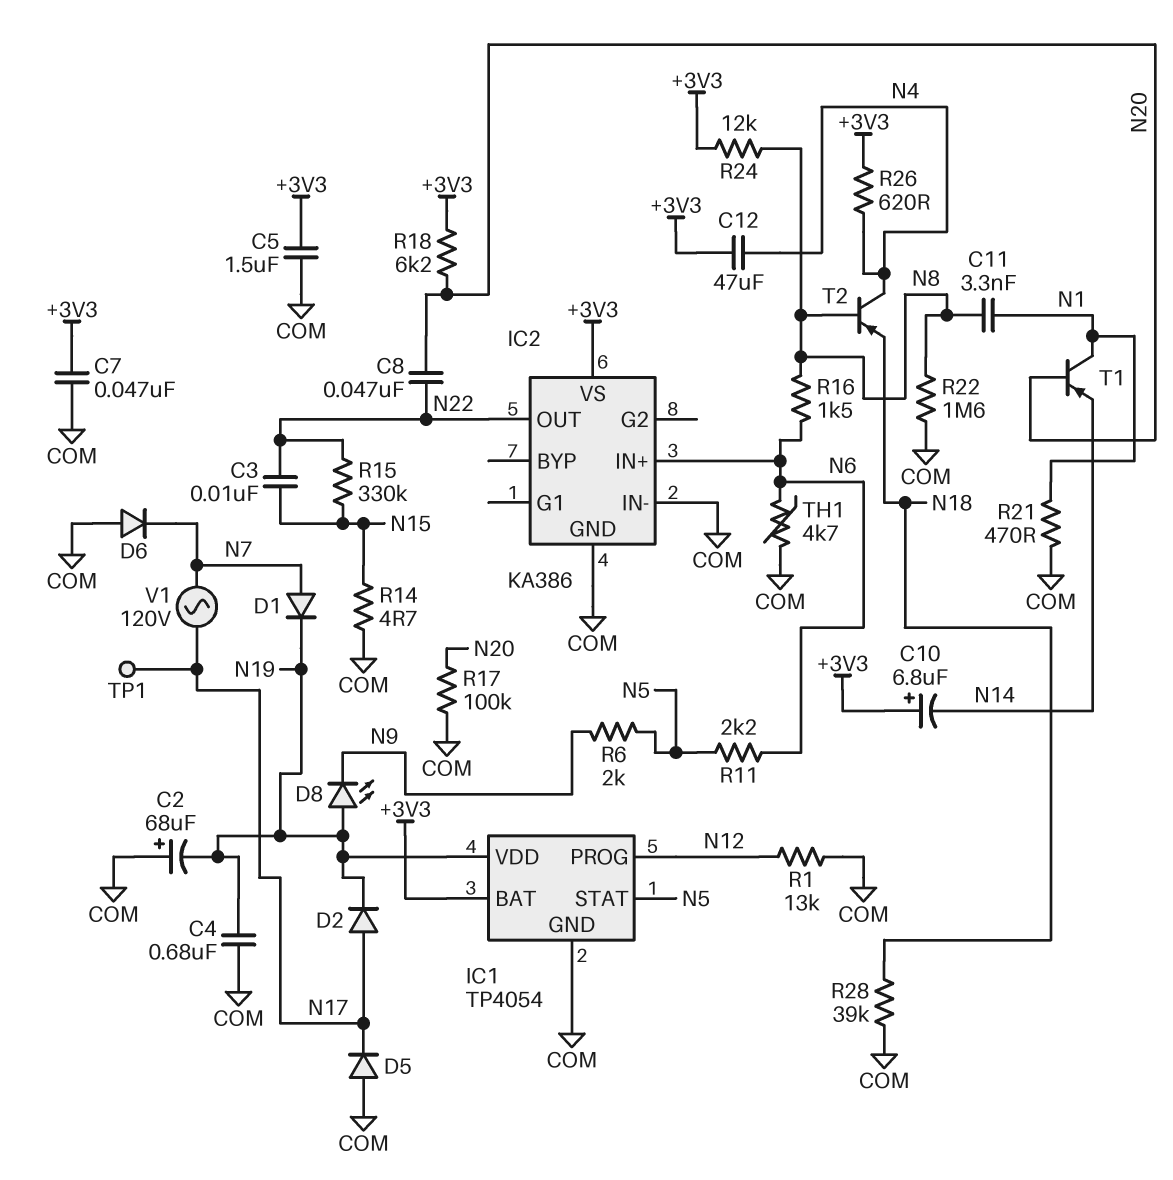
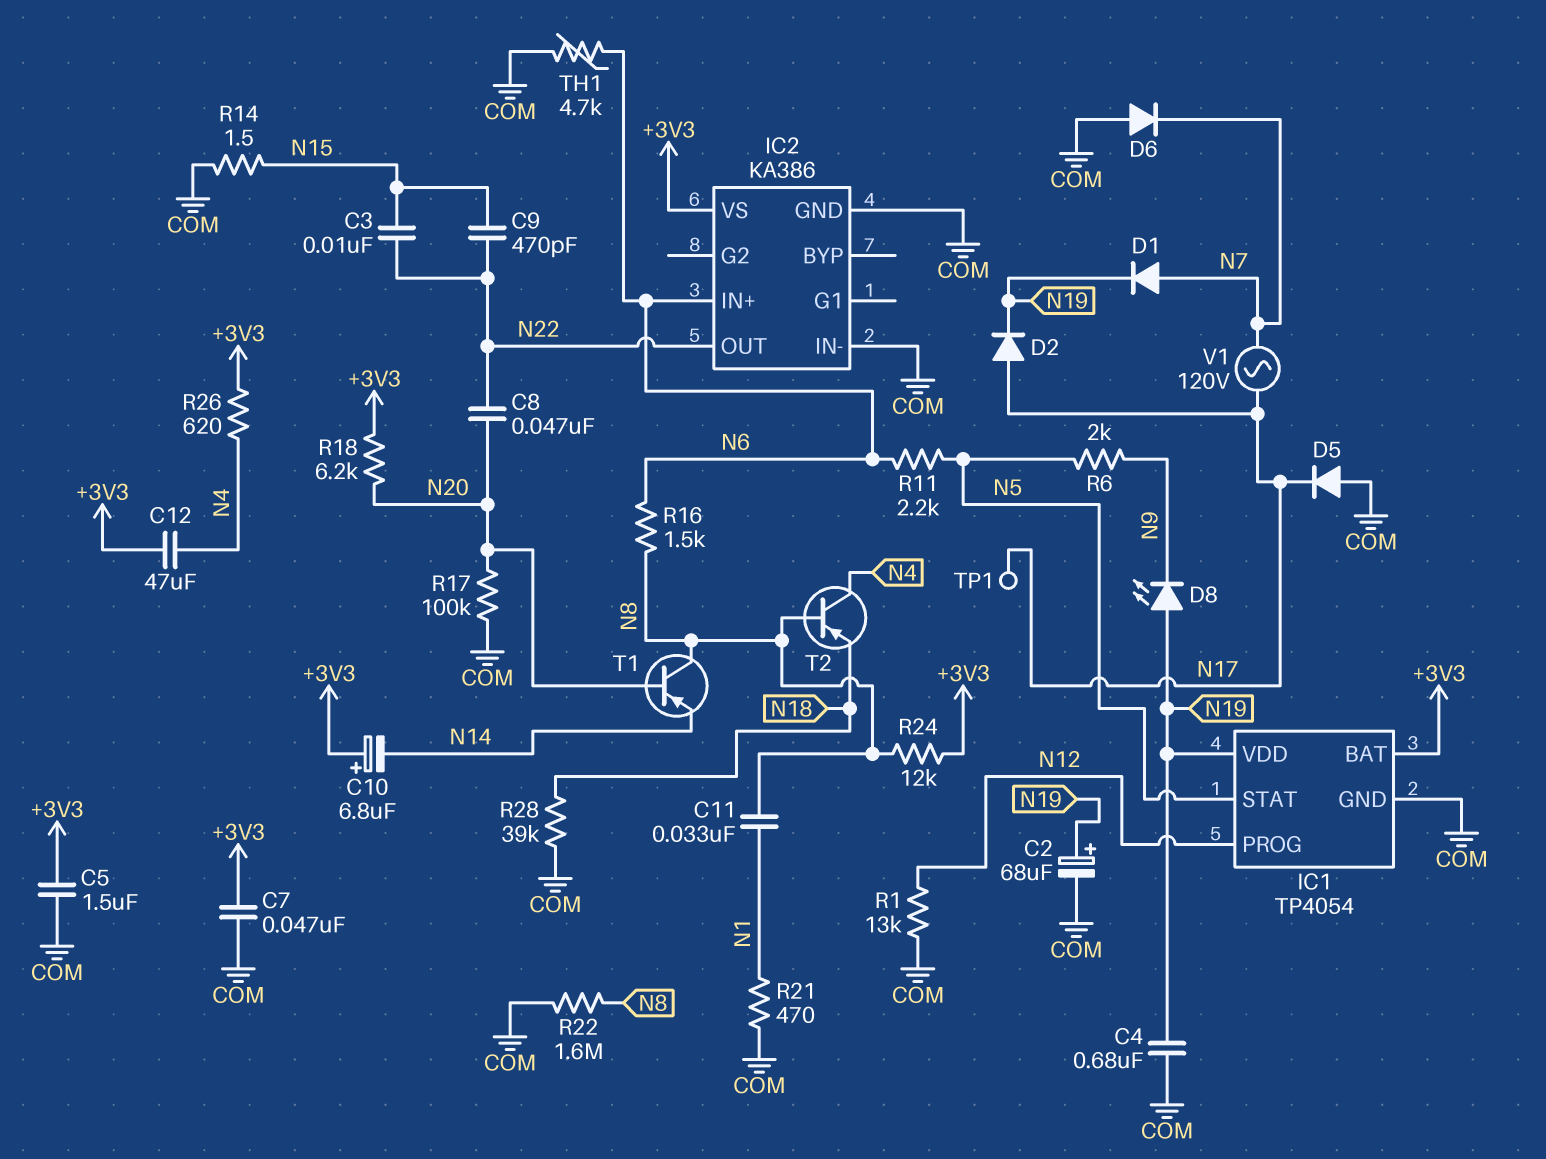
C2: 68uF (plus COM, minus N19) -> 68uF (plus N19, minus COM)
C9: none -> 470pF (N15, N22)
C11: 3.3nF (N1, N8) -> 33nF (N1, N8)
R14: 4.7 (COM, N15) -> 1.5 (COM, N15)
R15: 330k (N15, N22) -> none
T1: PNP (B N20, C N1, E N14) -> PNP (B N20, C N8, E N14)

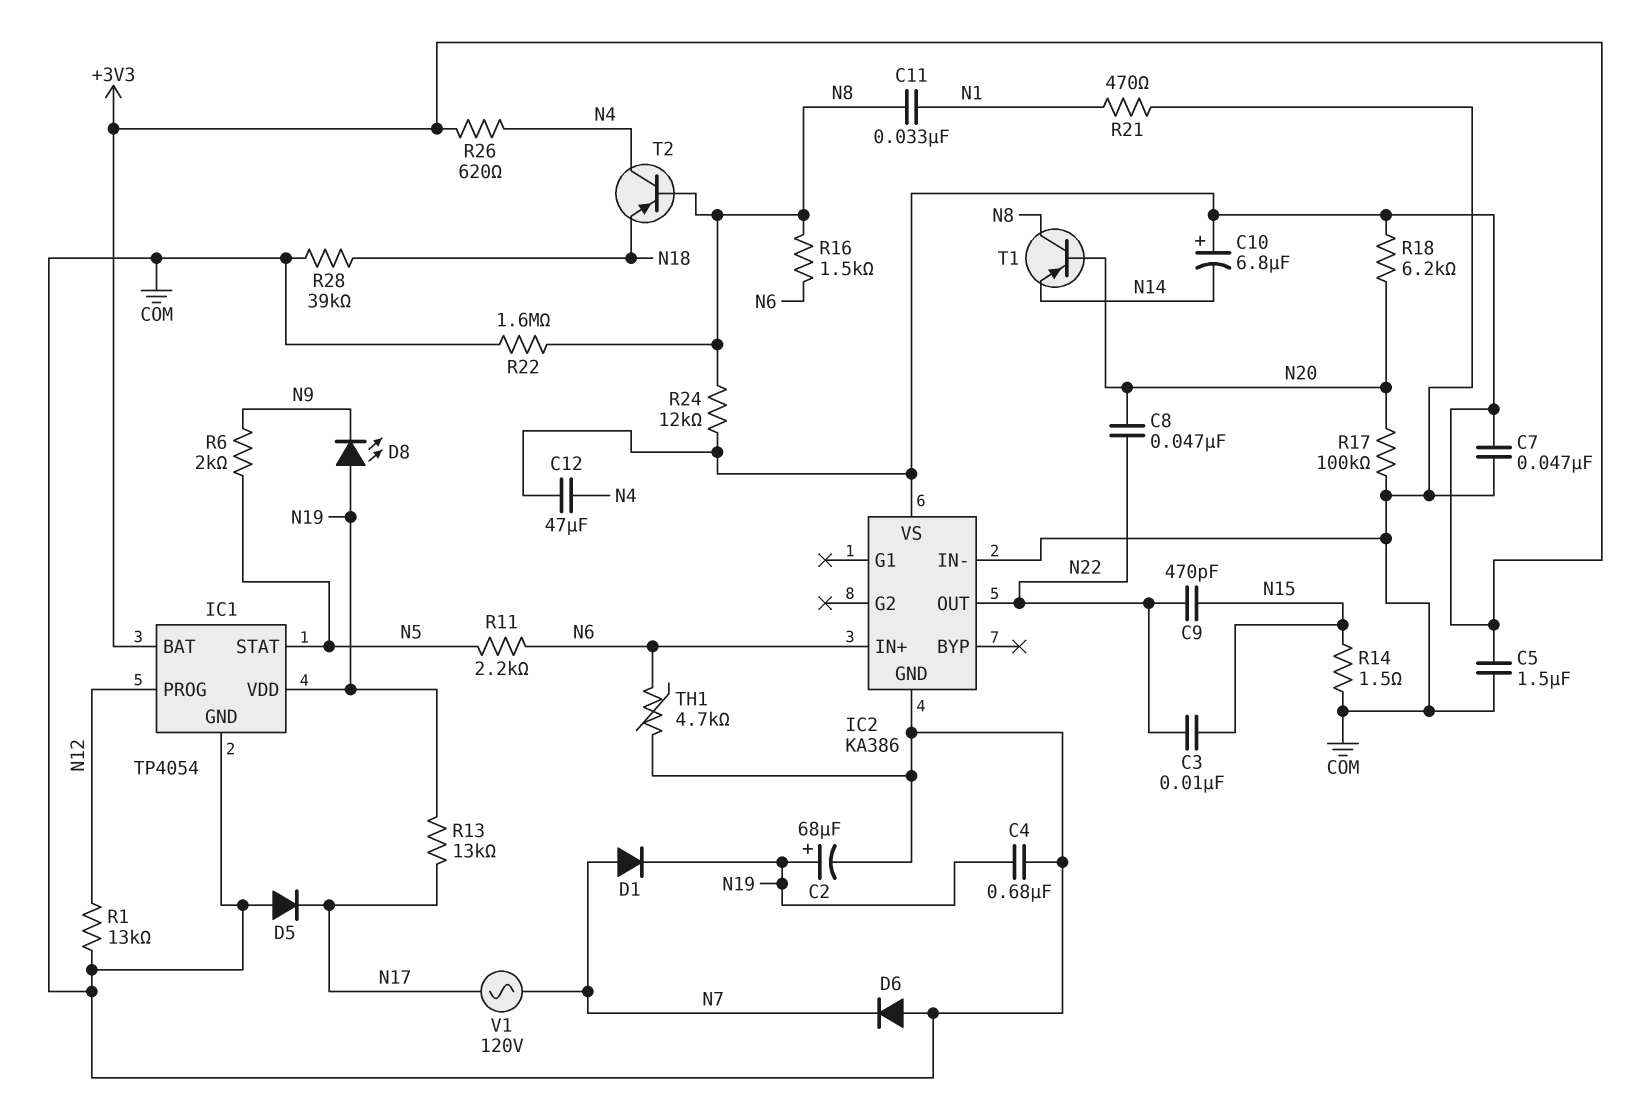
D2: diode (A N17, K N19) -> none
R13: none -> 13k (N17, N19)
TP1: test point (N17) -> none

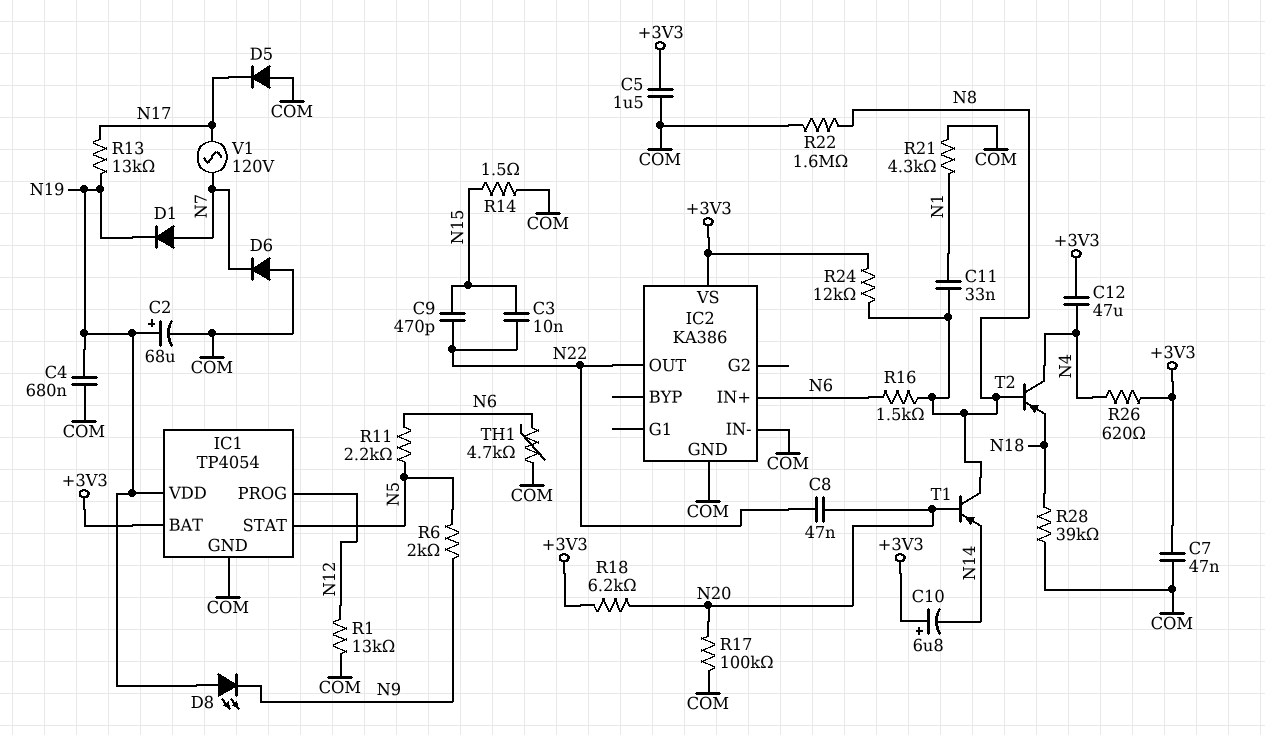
R21: 470 (COM, N1) -> 4.3k (COM, N1)

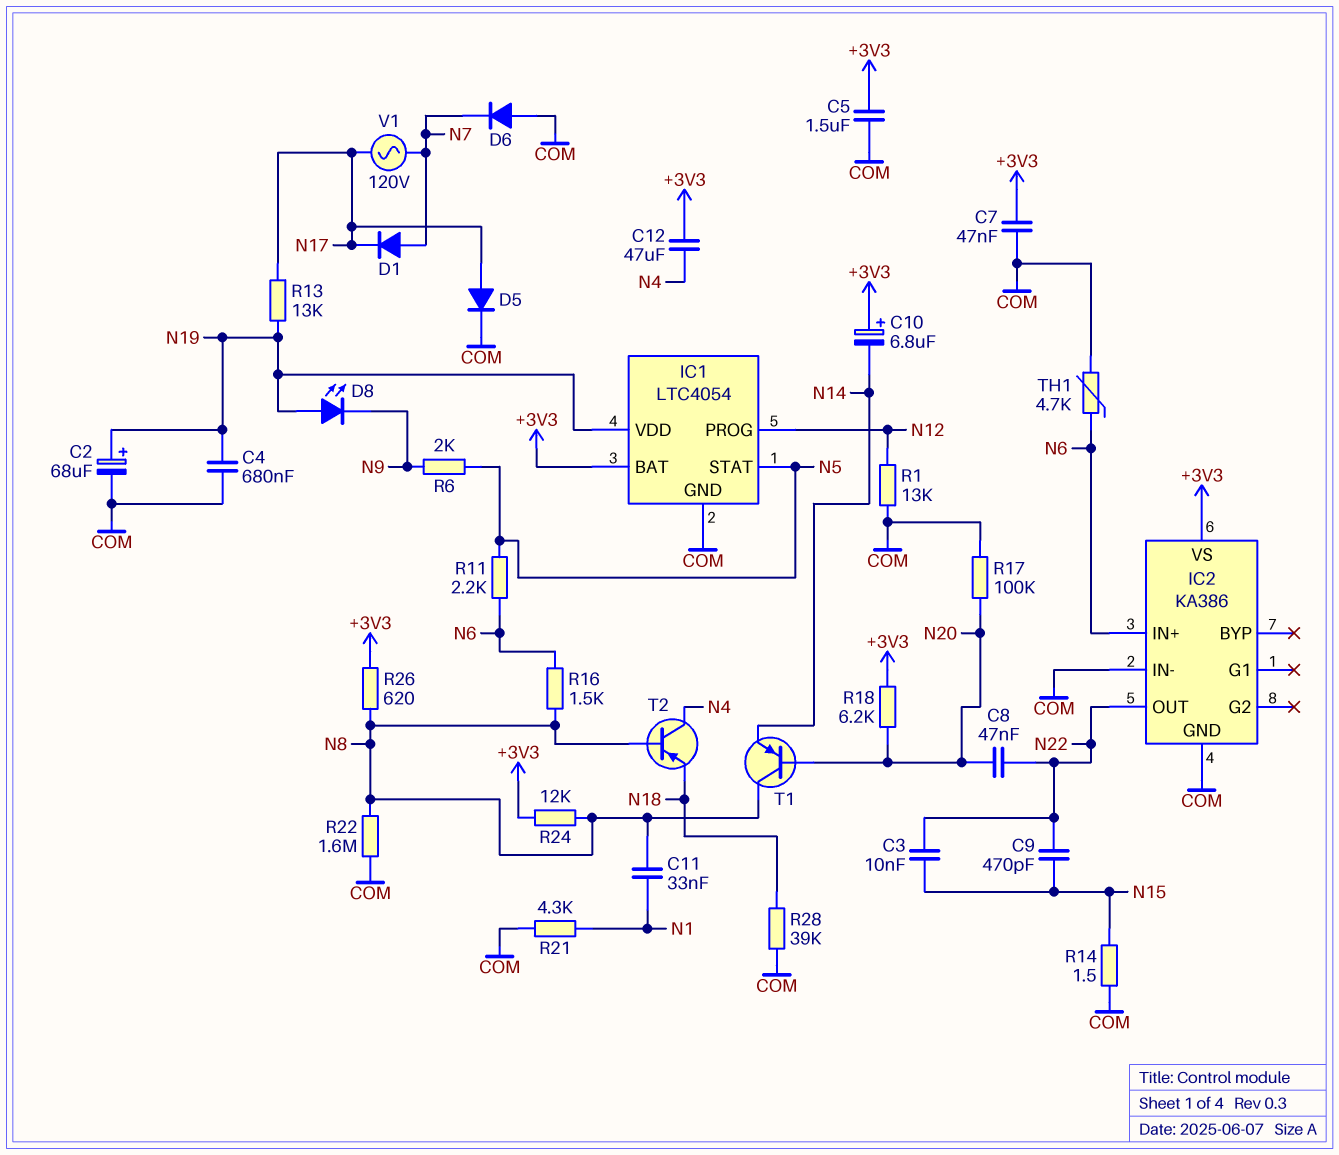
D1: diode (A N7, K N19) -> diode (A N7, K N17)
D5: diode (A COM, K N17) -> diode (A N17, K COM)
IC1: TP4054 -> LTC4054
R26: 620 (+3V3, N4) -> 620 (+3V3, N8)

